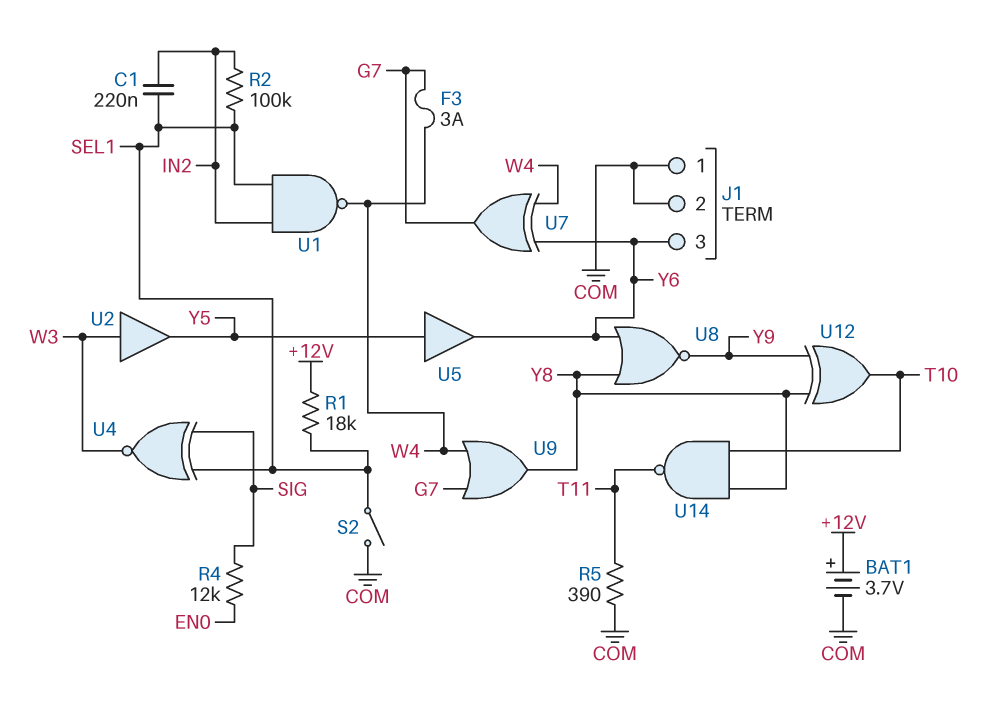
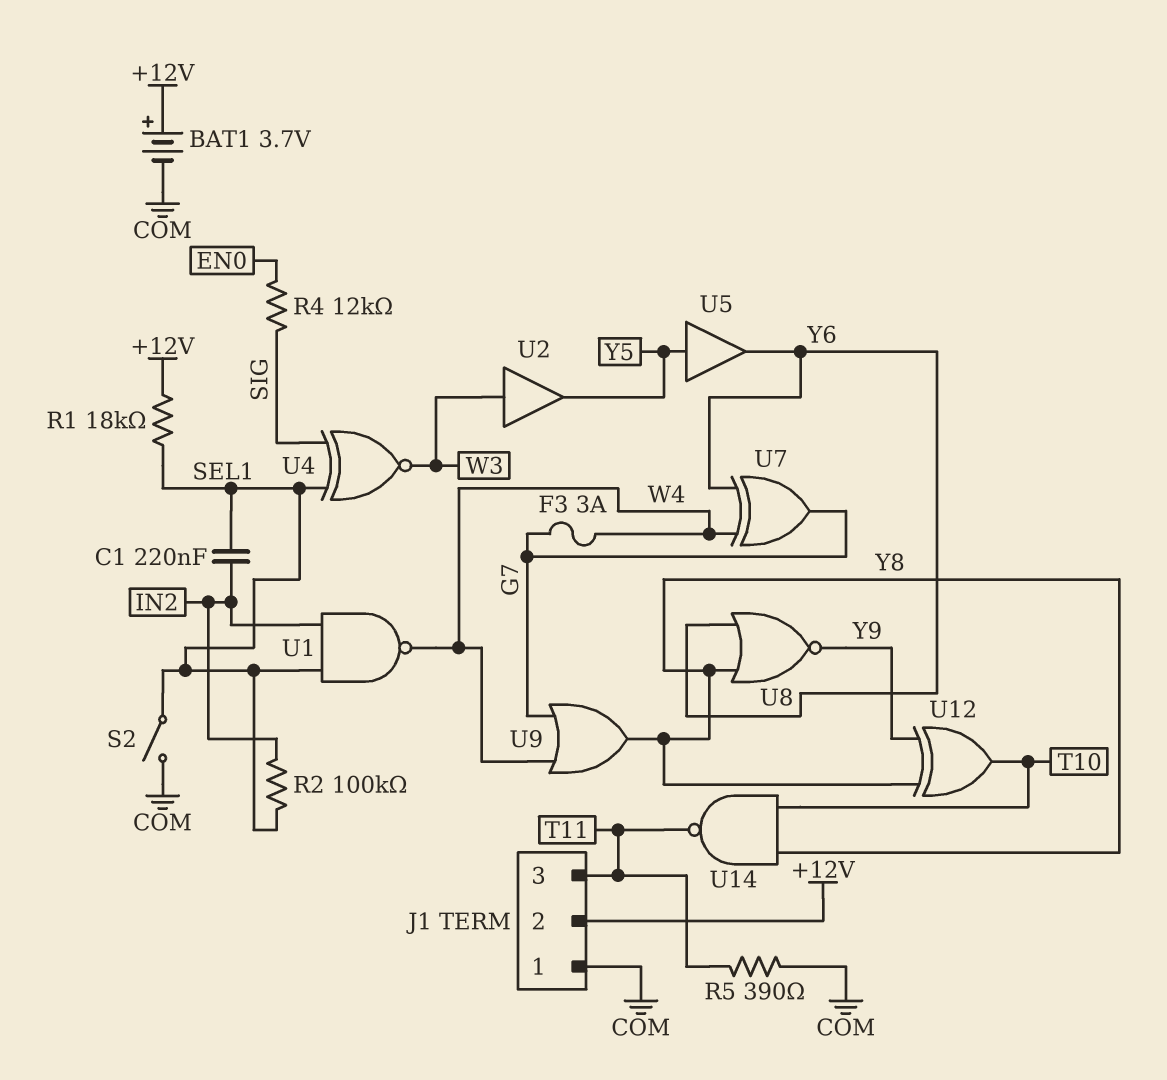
J1 pin 2: COM -> +12V
J1 pin 3: Y6 -> T11

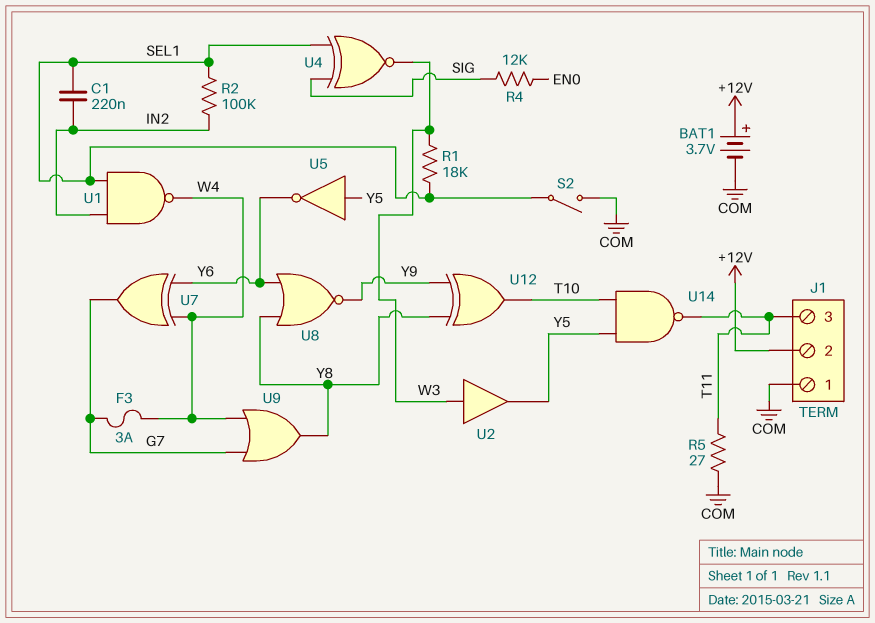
R1: 18k (+12V, SEL1) -> 18k (SEL1, W3)
R5: 390 (COM, T11) -> 27 (COM, T11)
U5: buffer (in Y5, out Y6) -> NOT (in Y5, out Y6)
U14: NAND (in T10, in Y8, out T11) -> NAND (in T10, in Y5, out T11)

